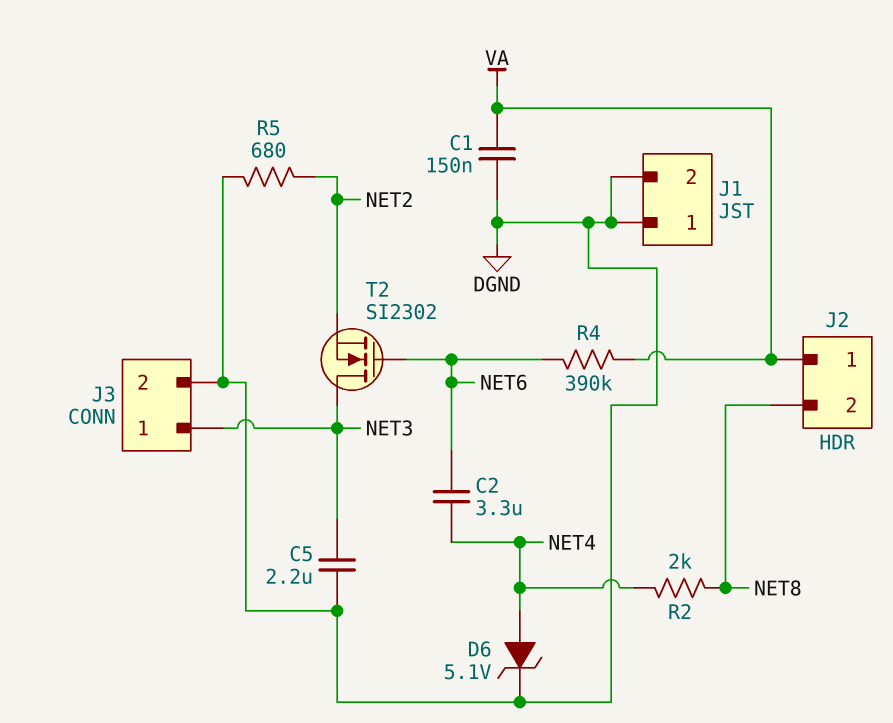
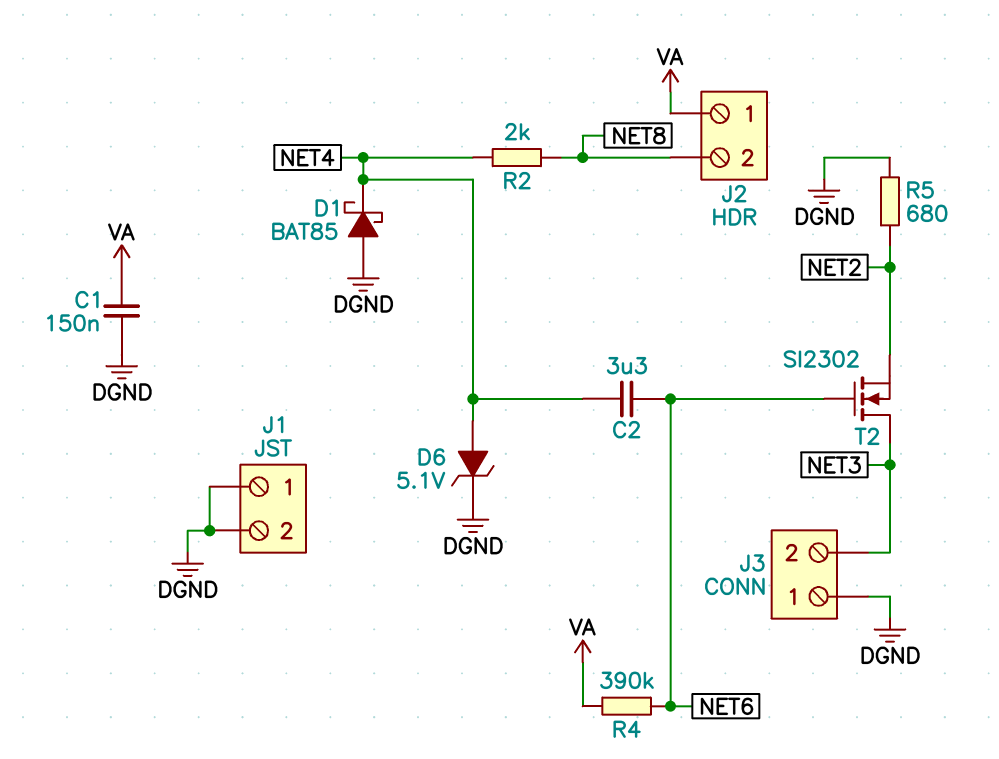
C5: 2.2uF (DGND, NET3) -> none
D1: none -> schottky BAT85 (A DGND, K NET4)
J3 pin 1: NET3 -> DGND
J3 pin 2: DGND -> NET3

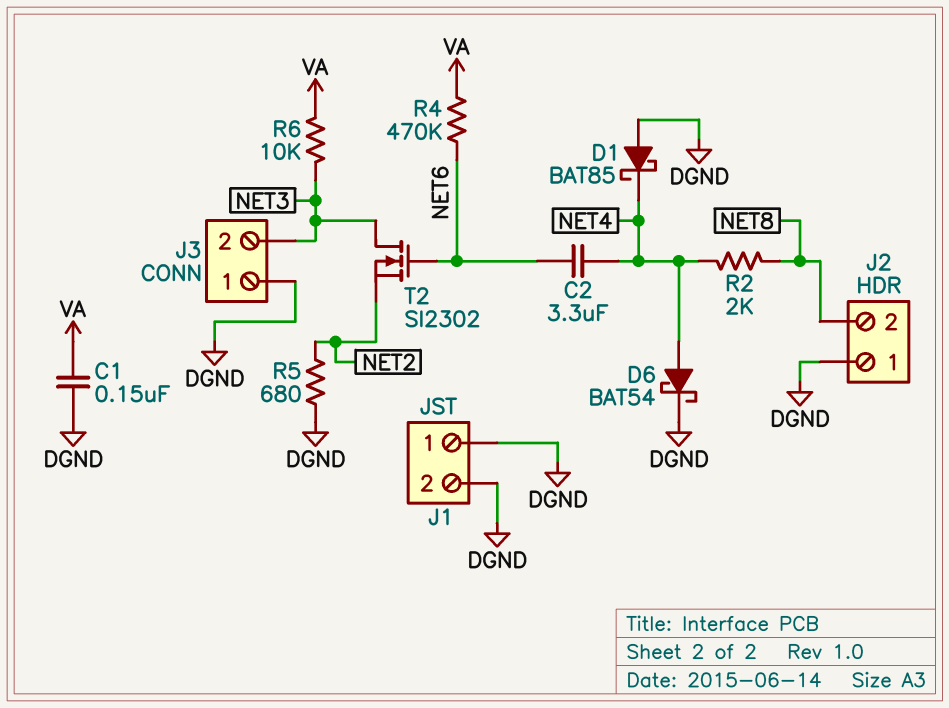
D6: zener 5.1V (A NET4, K DGND) -> schottky BAT54 (A NET4, K DGND)
J2 pin 1: VA -> DGND
R4: 390k (NET6, VA) -> 470k (NET6, VA)
R6: none -> 10k (NET3, VA)

